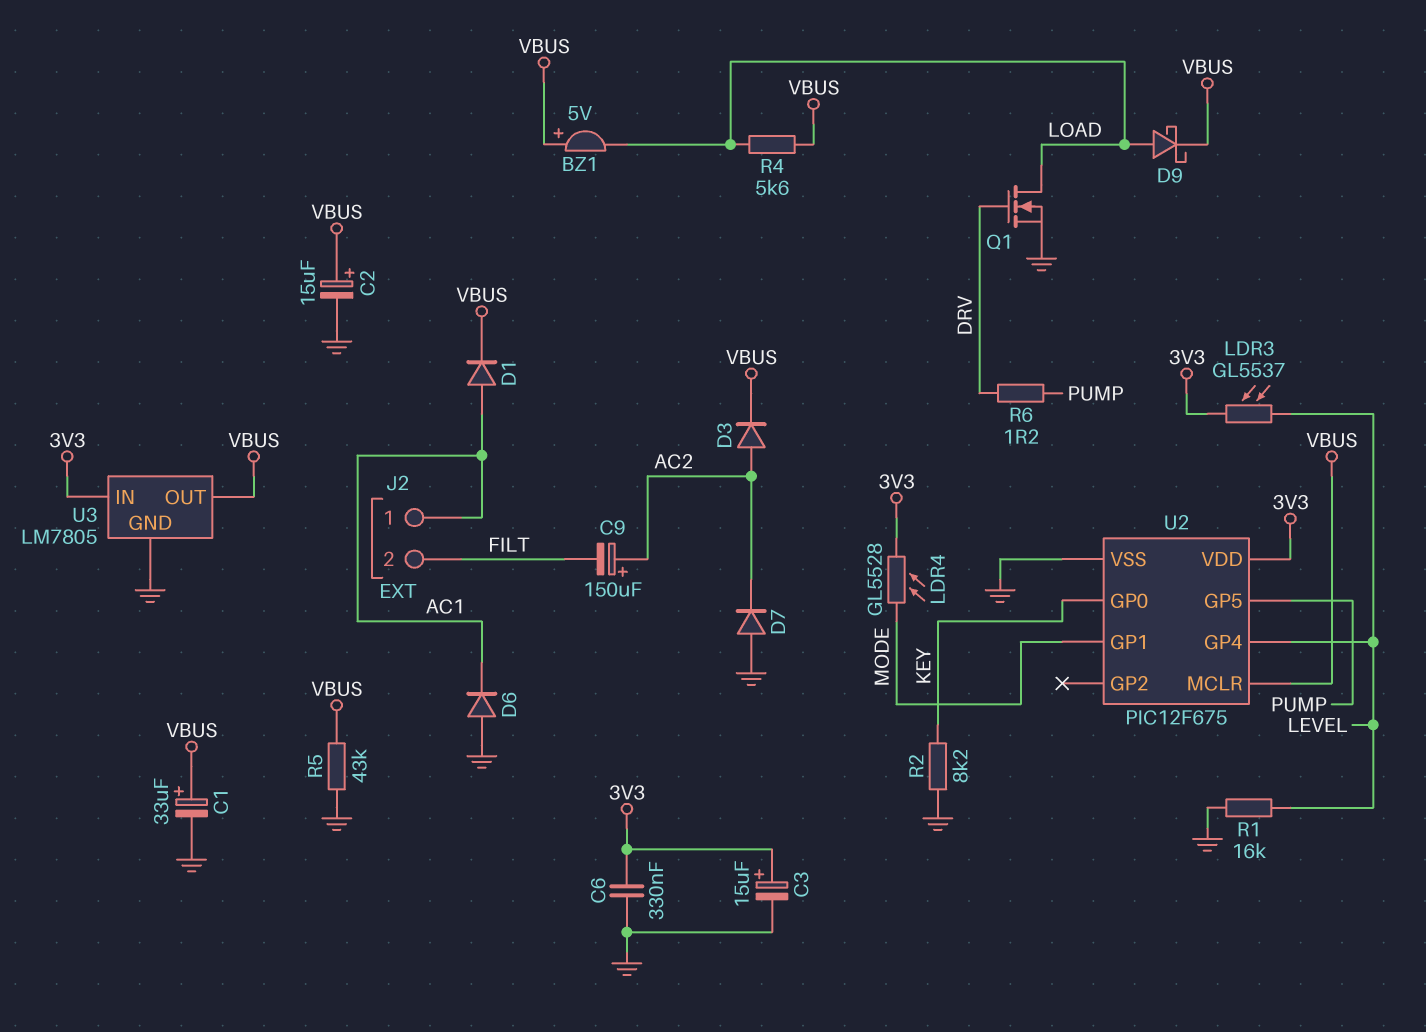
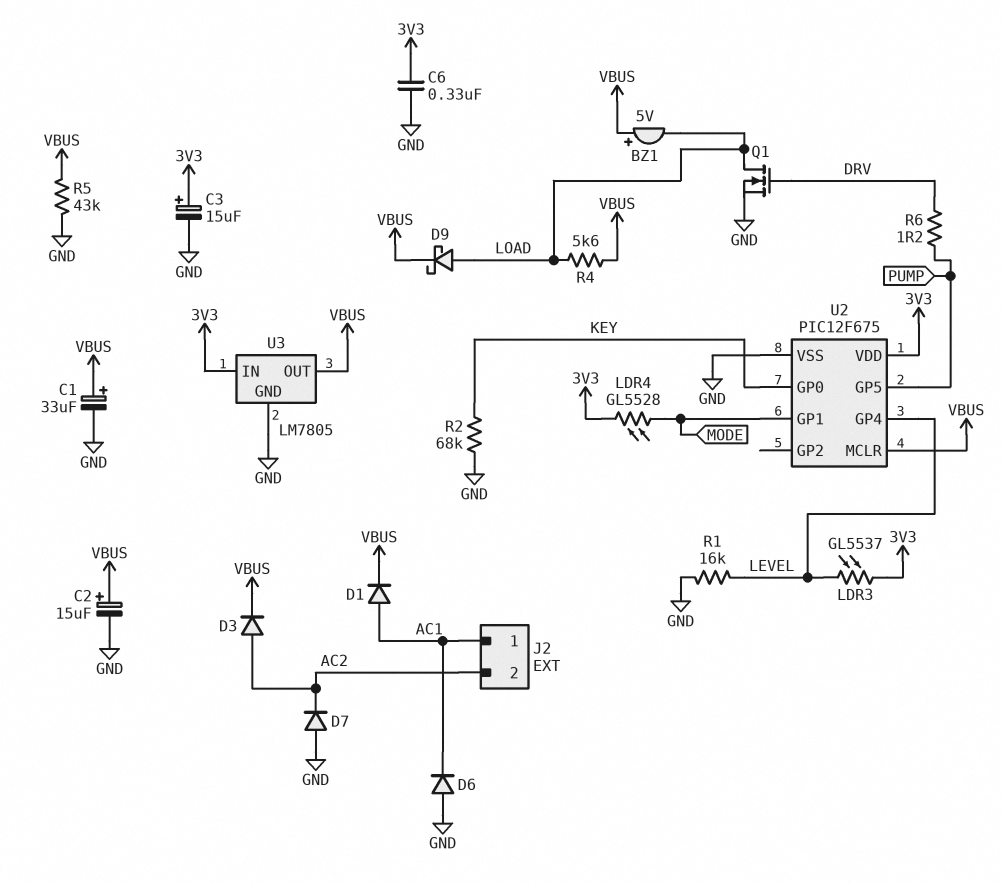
C9: 150uF (plus AC2, minus FILT) -> none
J2 pin 2: FILT -> AC2
R2: 8.2k (GND, KEY) -> 68k (GND, KEY)

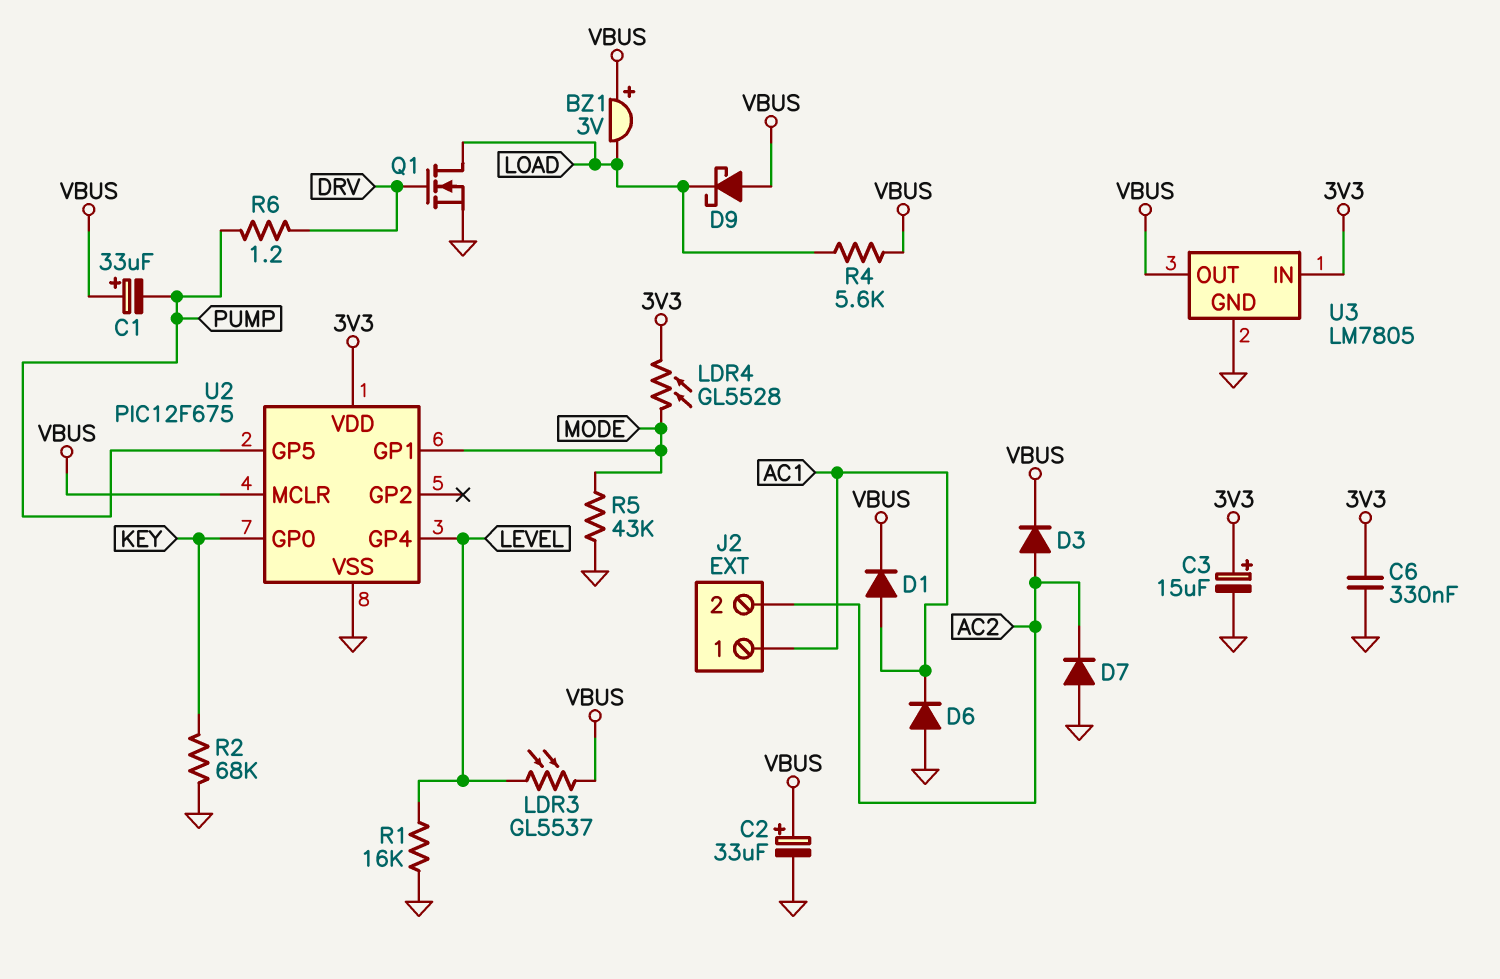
BZ1: buzzer 5V (plus VBUS, minus LOAD) -> buzzer 3V (plus VBUS, minus LOAD)
C1: 33uF (plus VBUS, minus GND) -> 33uF (plus VBUS, minus PUMP)
C2: 15uF (plus VBUS, minus GND) -> 33uF (plus VBUS, minus GND)
D9: schottky (A LOAD, K VBUS) -> schottky (A VBUS, K LOAD)
LDR3: GL5537 (3V3, LEVEL) -> GL5537 (LEVEL, VBUS)
R5: 43k (GND, VBUS) -> 43k (GND, MODE)

